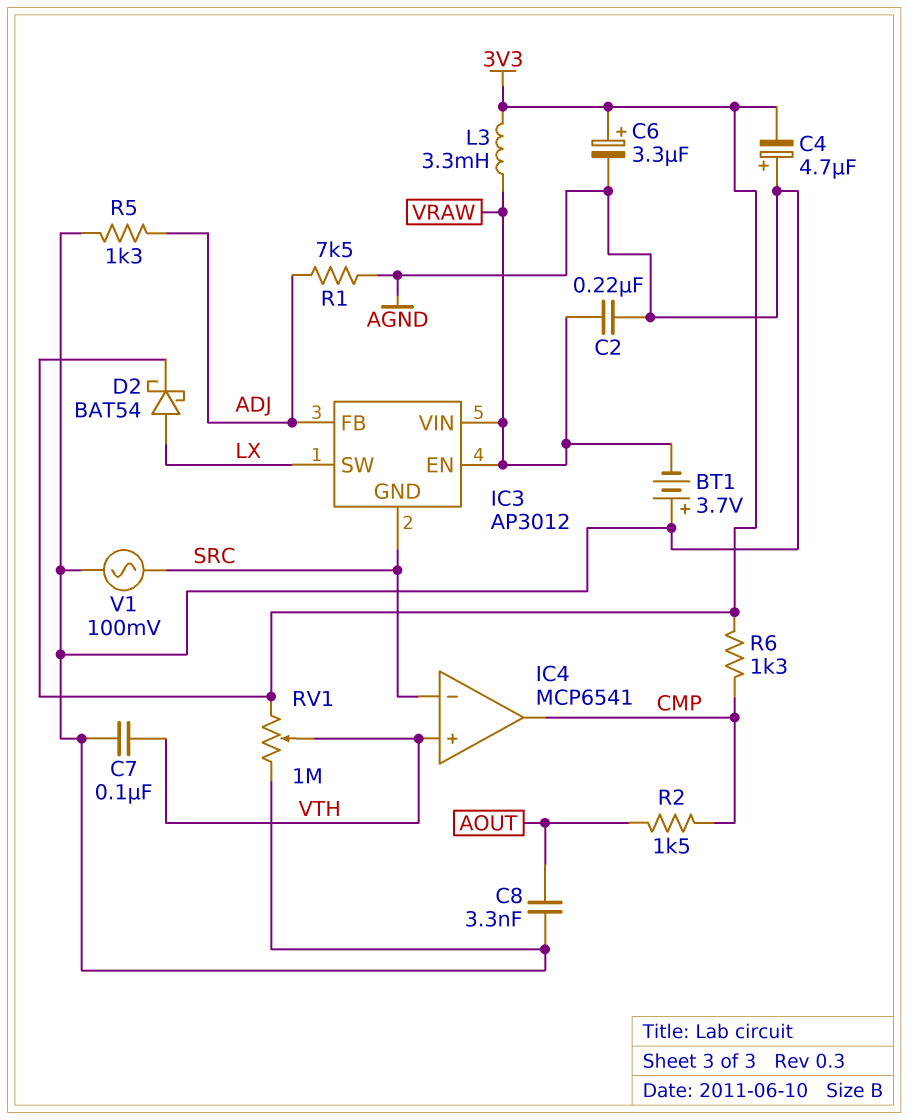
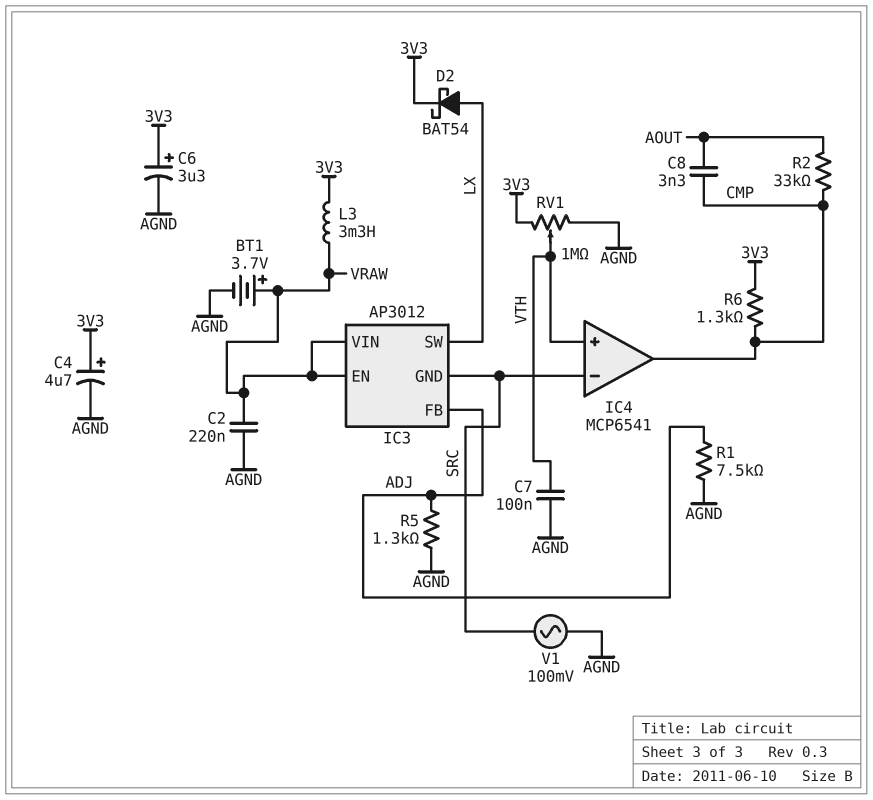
BT1: 3.7V (plus AGND, minus VRAW) -> 3.7V (plus VRAW, minus AGND)
C4: 4.7uF (plus AGND, minus 3V3) -> 4.7uF (plus 3V3, minus AGND)
C8: 3.3nF (AGND, AOUT) -> 3.3nF (AOUT, CMP)
R2: 1.5k (AOUT, CMP) -> 33k (AOUT, CMP)

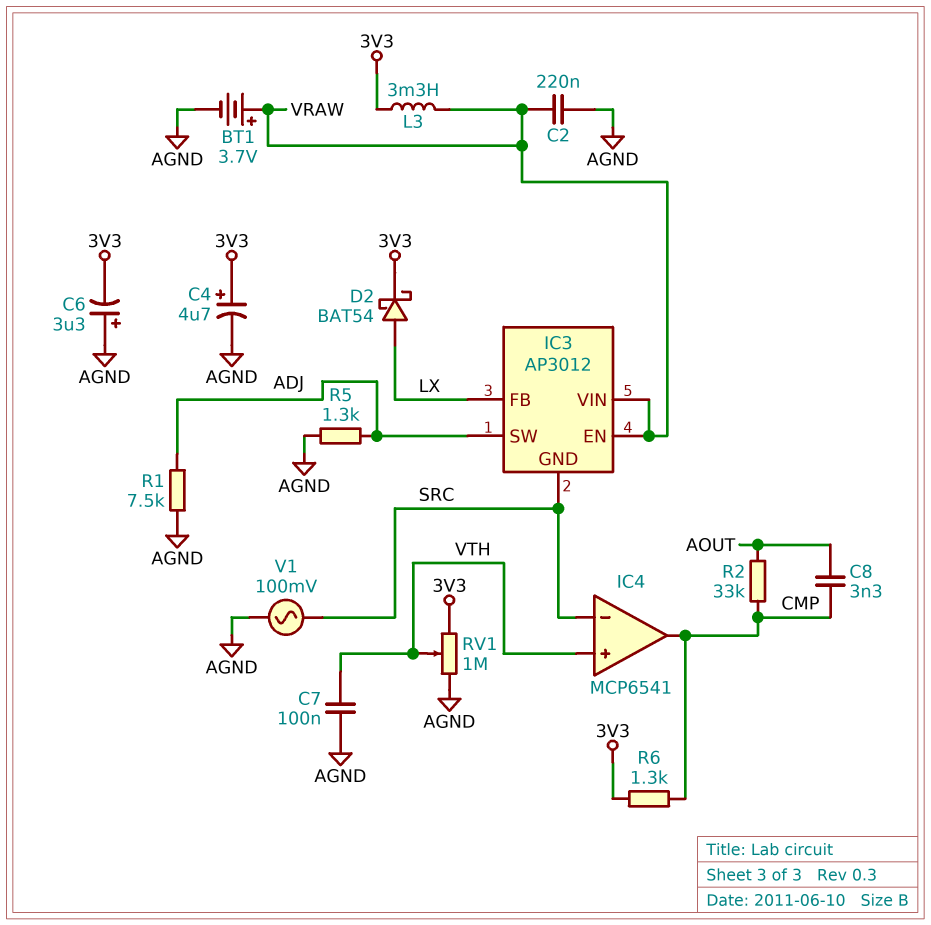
C6: 3.3uF (plus 3V3, minus AGND) -> 3.3uF (plus AGND, minus 3V3)
IC3 pin FB: ADJ -> LX
IC3 pin SW: LX -> ADJ

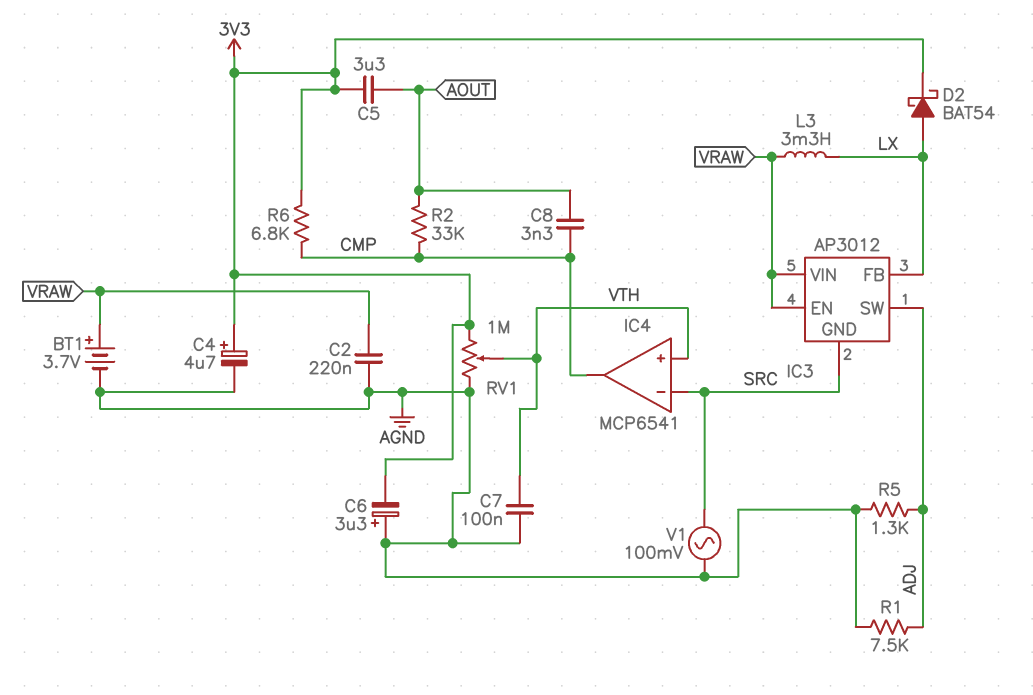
C5: none -> 3.3uF (3V3, AOUT)
L3: 3.3mH (3V3, VRAW) -> 3.3mH (LX, VRAW)
R6: 1.3k (3V3, CMP) -> 6.8k (3V3, CMP)

